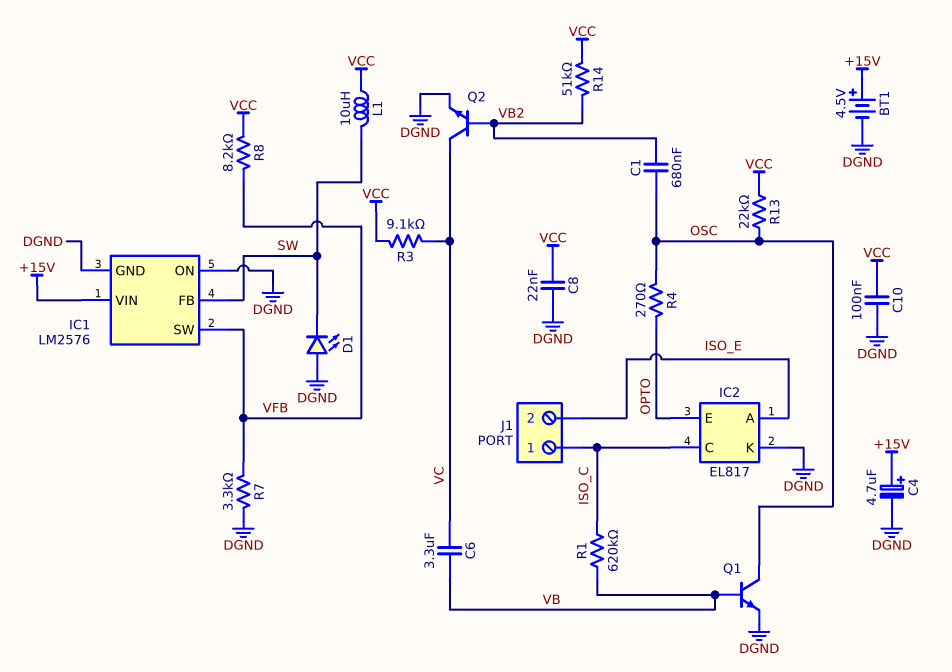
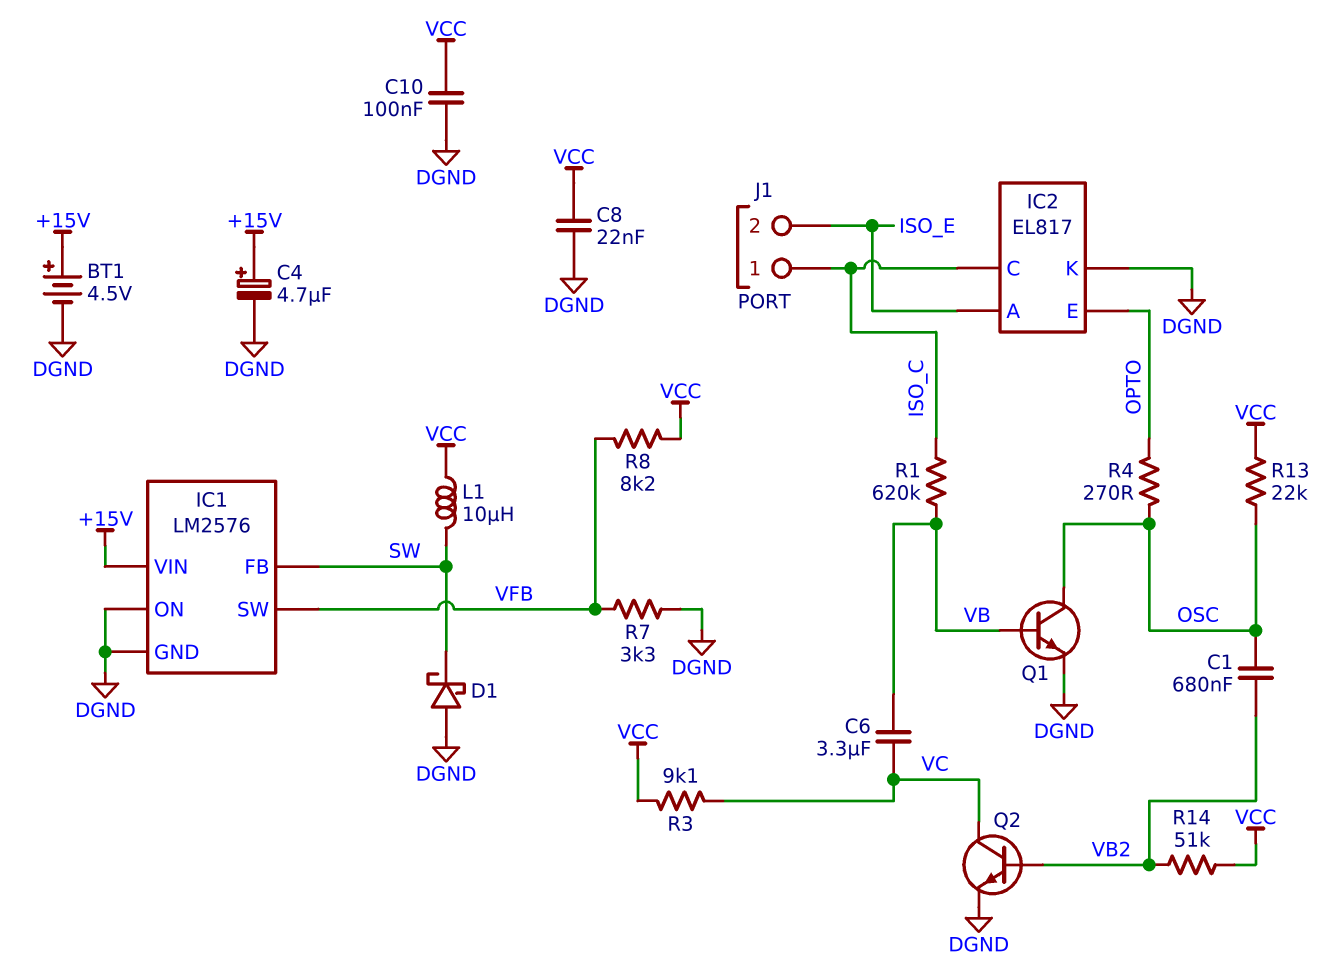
D1: LED (A DGND, K SW) -> schottky (A DGND, K SW)

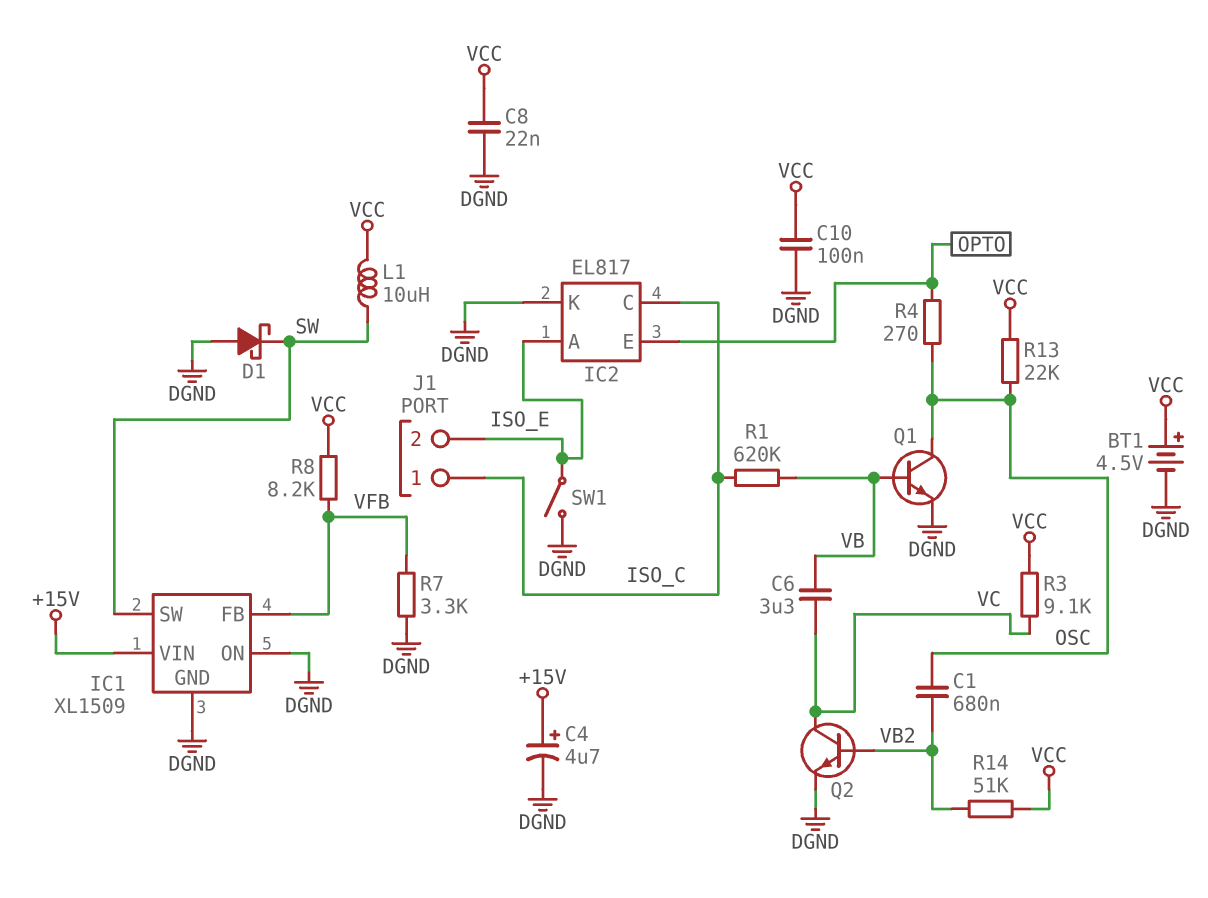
BT1: 4.5V (plus +15V, minus DGND) -> 4.5V (plus VCC, minus DGND)
IC1: LM2576 -> XL1509
IC1 pin FB: SW -> VFB
IC1 pin SW: VFB -> SW
SW1: none -> switch (DGND, ISO_E)

